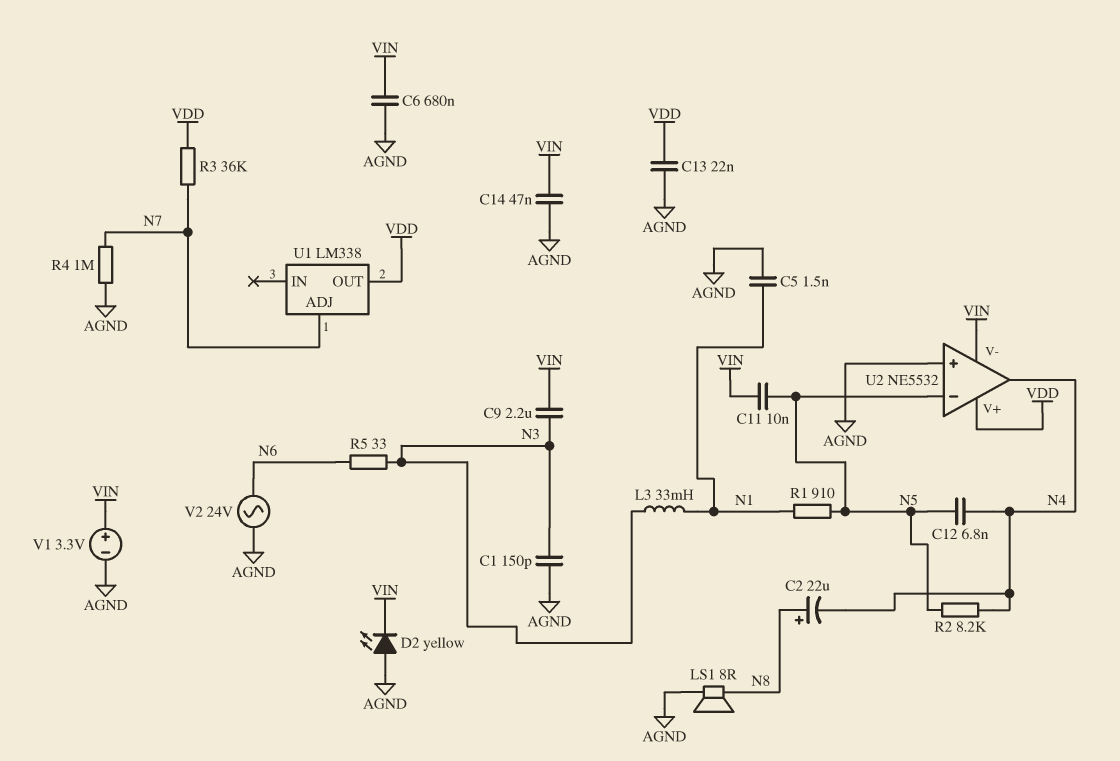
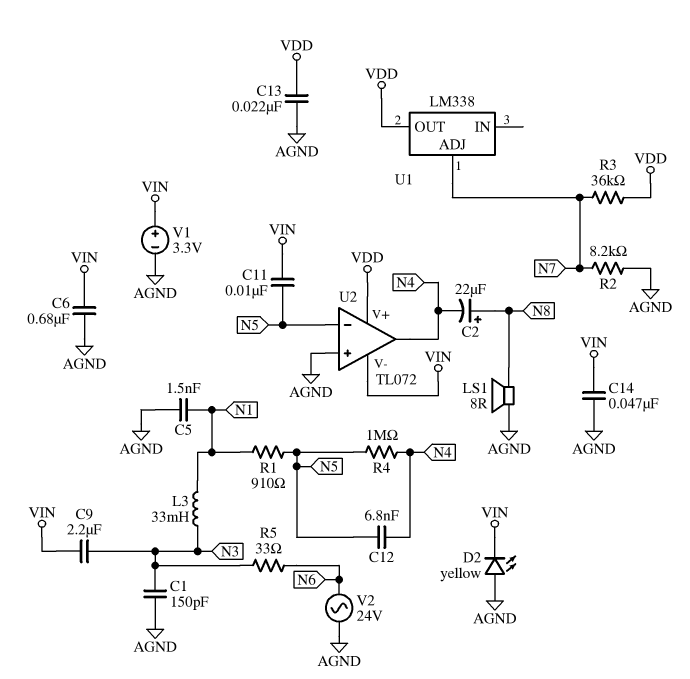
R2: 8.2k (N4, N5) -> 8.2k (AGND, N7)
R4: 1M (AGND, N7) -> 1M (N4, N5)
U2: NE5532 -> TL072

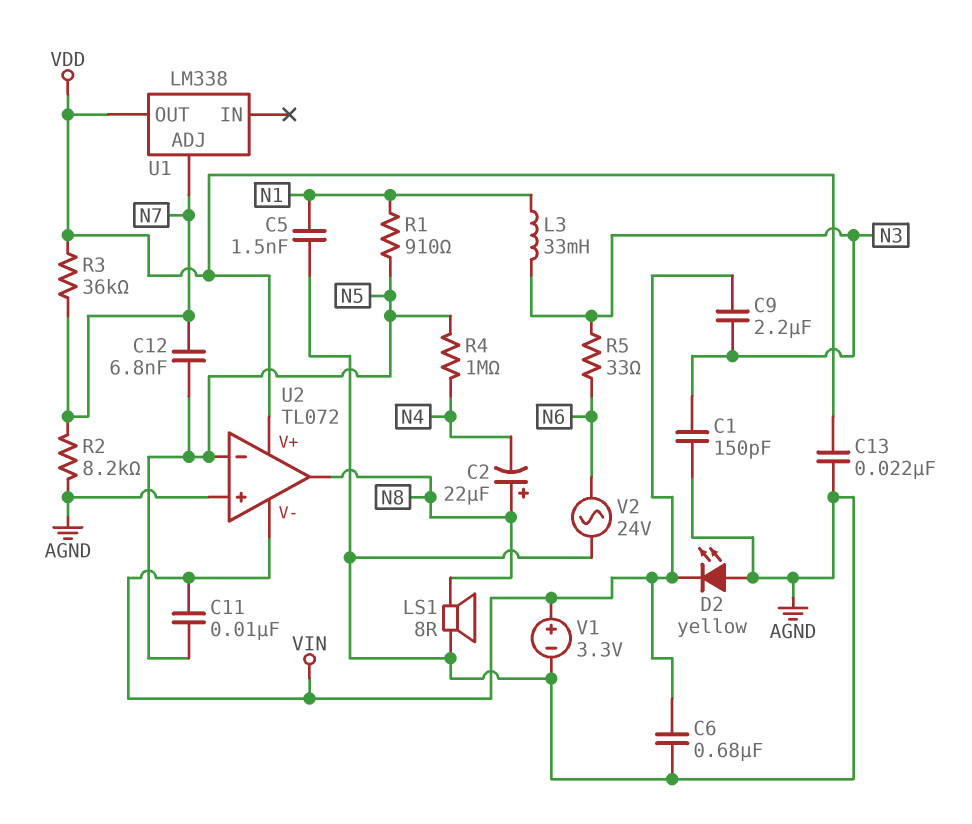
C12: 6.8nF (N4, N5) -> 6.8nF (N5, N7)
C14: 47nF (AGND, VIN) -> none
U2 pin out: N4 -> N8

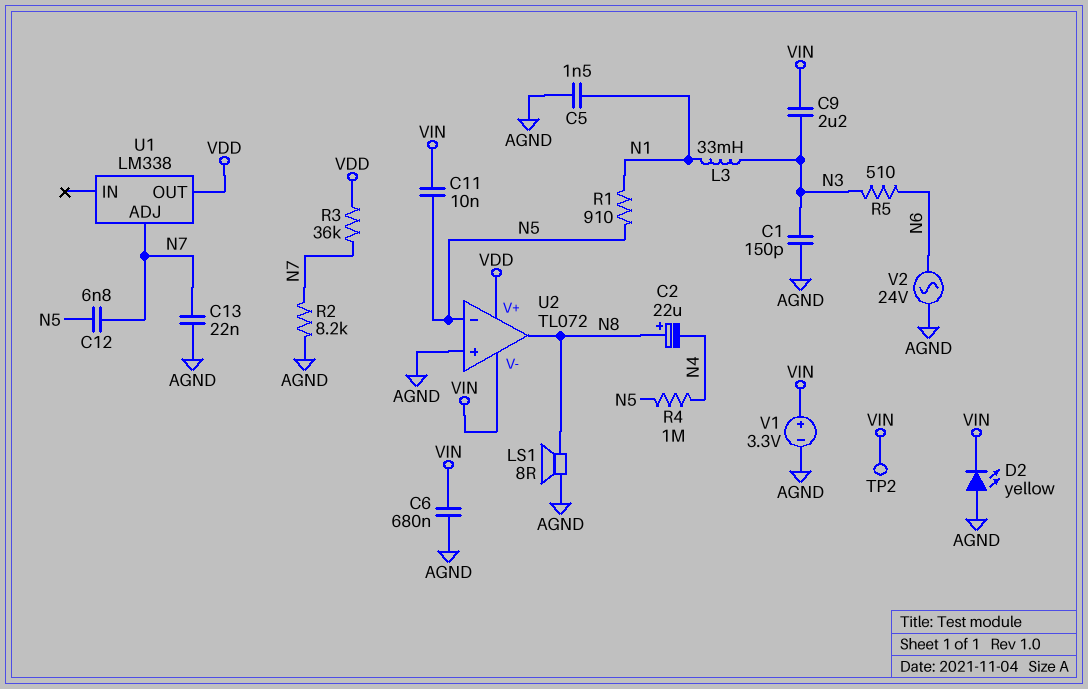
C13: 22nF (AGND, VDD) -> 22nF (AGND, N7)
R5: 33 (N3, N6) -> 510 (N3, N6)
TP2: none -> test point (VIN)

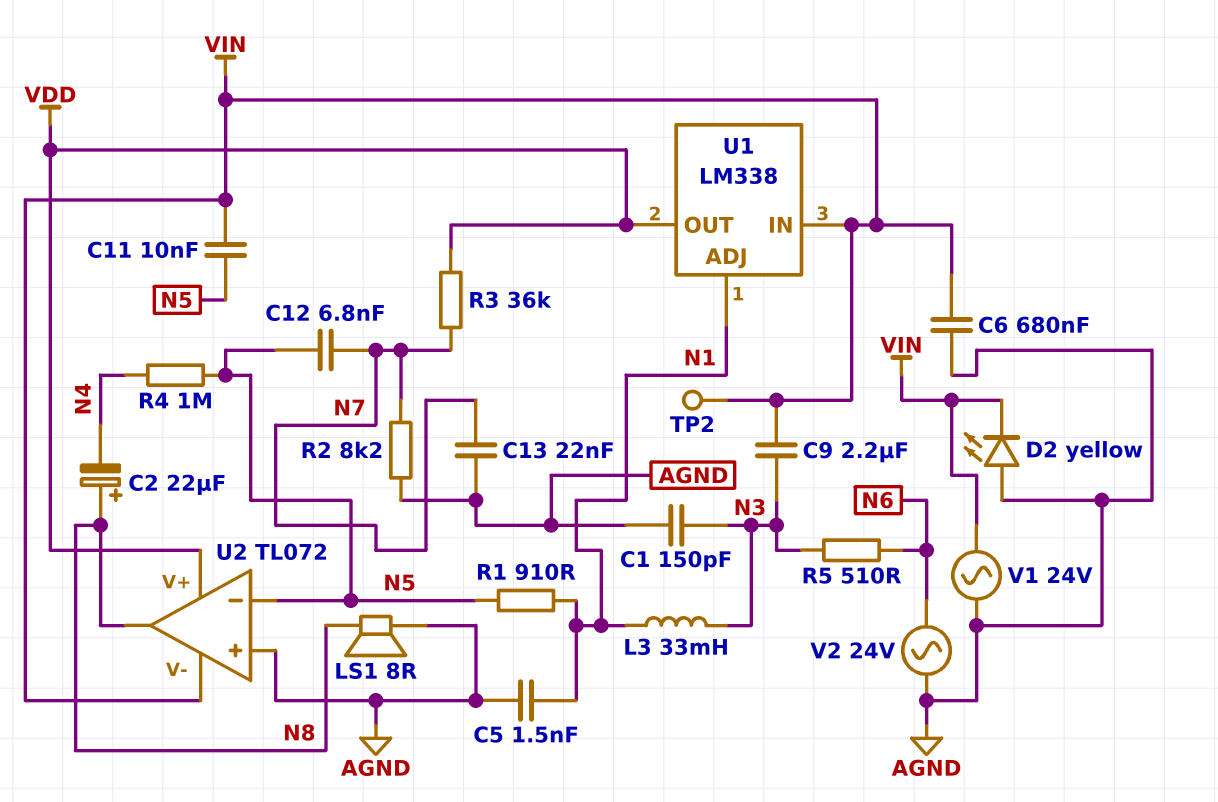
U1 pin ADJ: N7 -> N1
U1 pin IN: none -> VIN
V1: 3.3V (plus VIN, minus AGND) -> AC 24V (AGND, VIN)

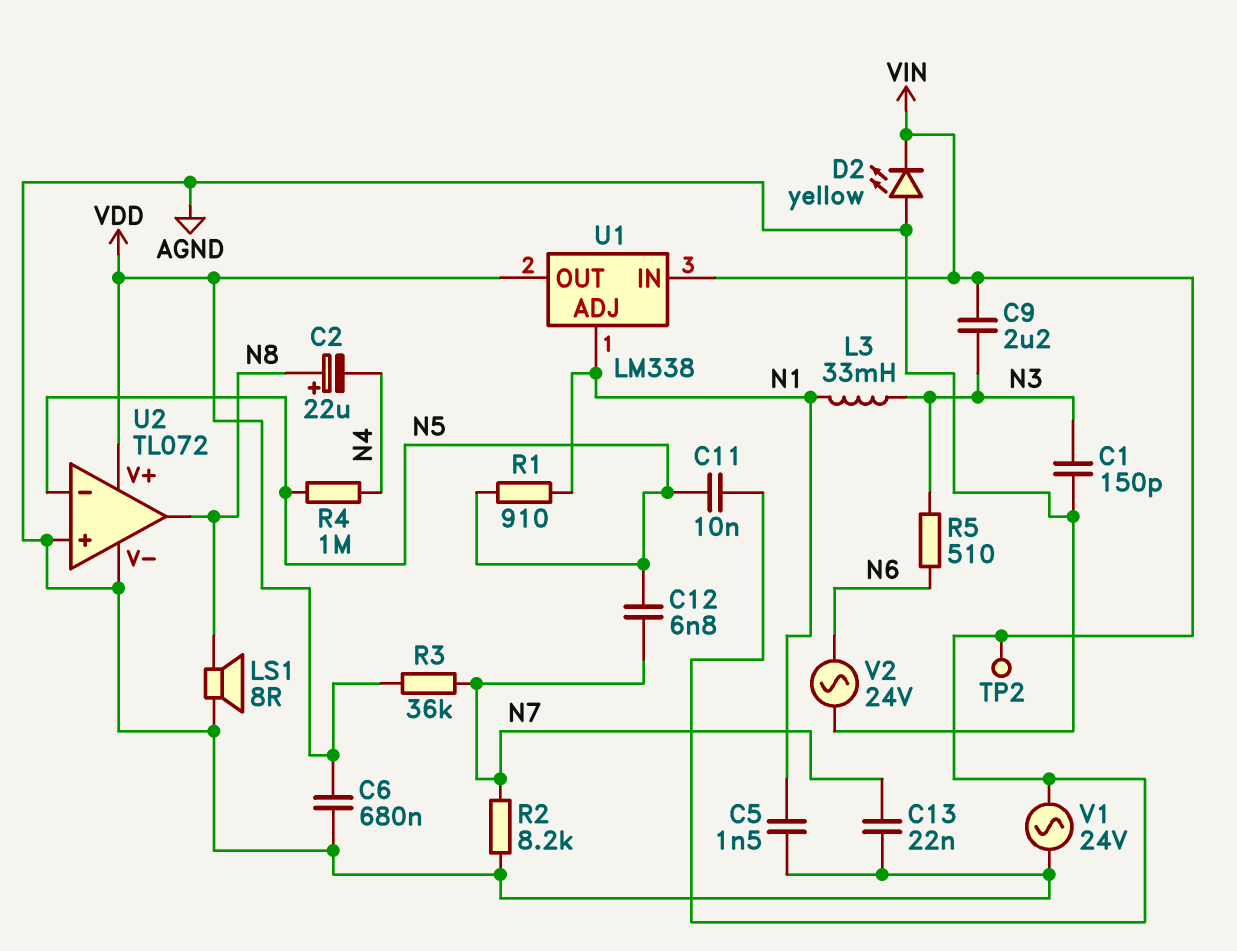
C6: 680nF (AGND, VIN) -> 680nF (AGND, VDD)
U2 pin V-: VIN -> AGND

